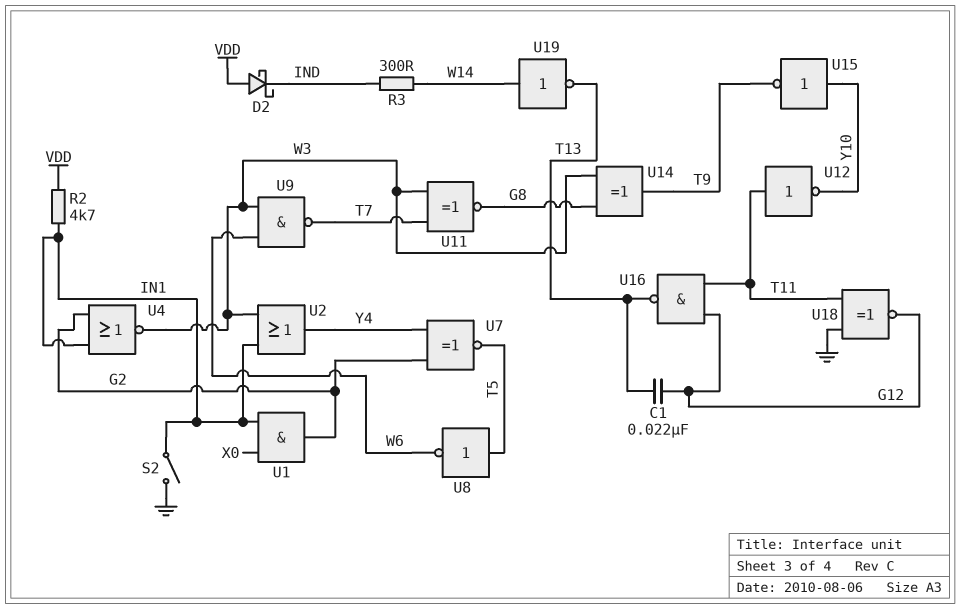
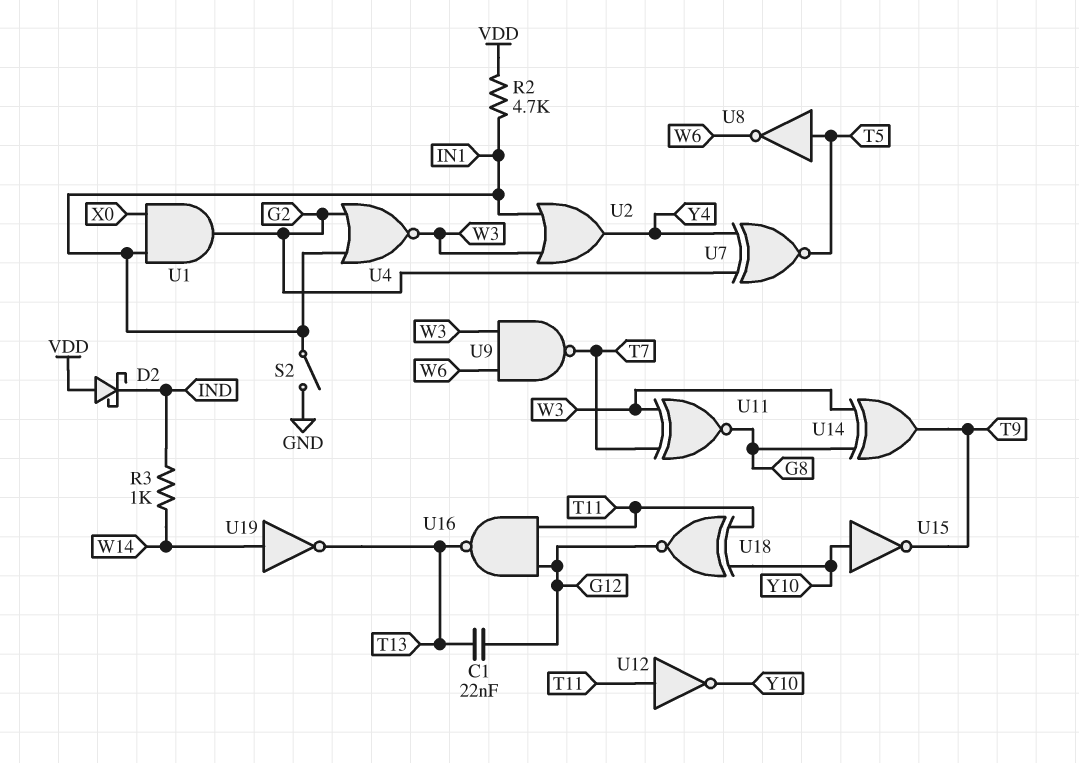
R3: 300 (IND, W14) -> 1k (IND, W14)
U18: XNOR (in GND, in T11, out G12) -> XNOR (in T11, in Y10, out G12)

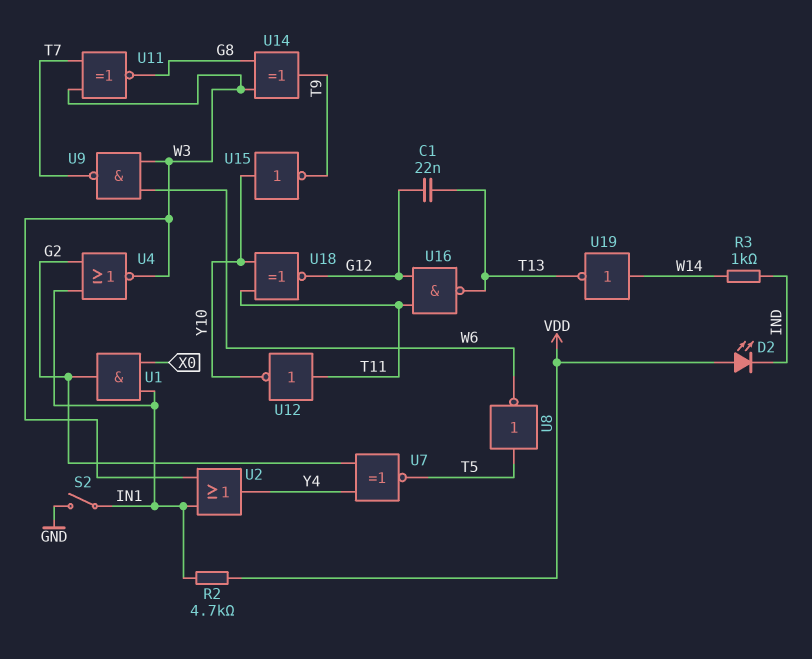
D2: schottky (A VDD, K IND) -> LED (A VDD, K IND)

